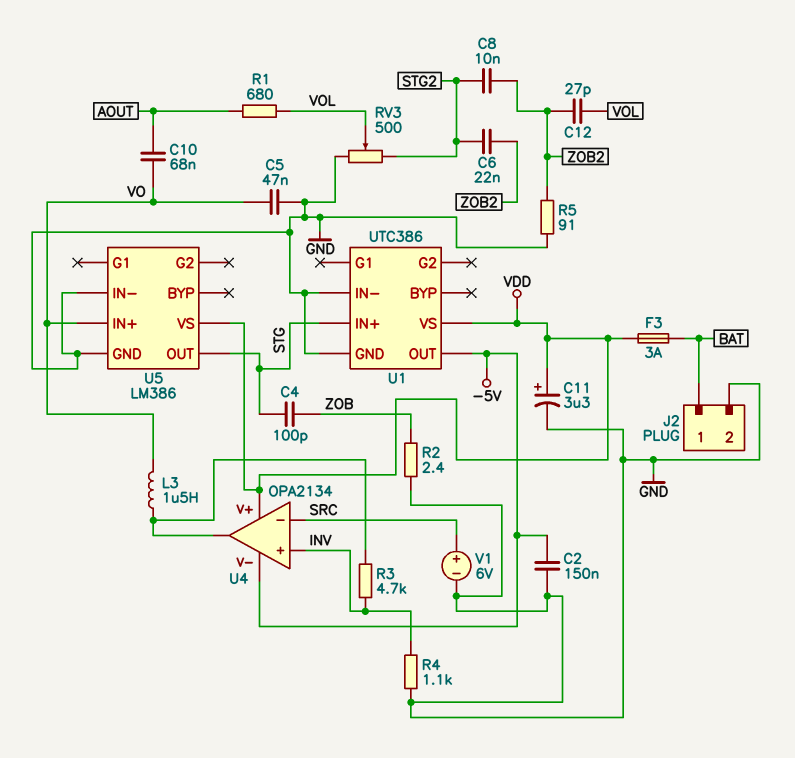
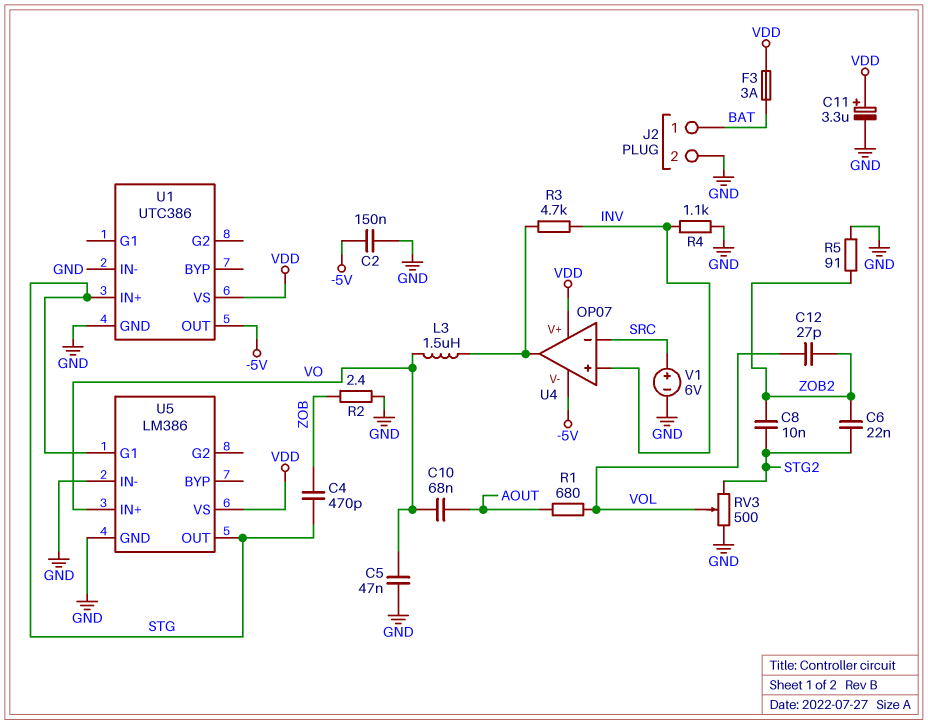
C4: 100pF (STG, ZOB) -> 470pF (STG, ZOB)
U4: OPA2134 -> OP07
U5 pin G1: none -> STG

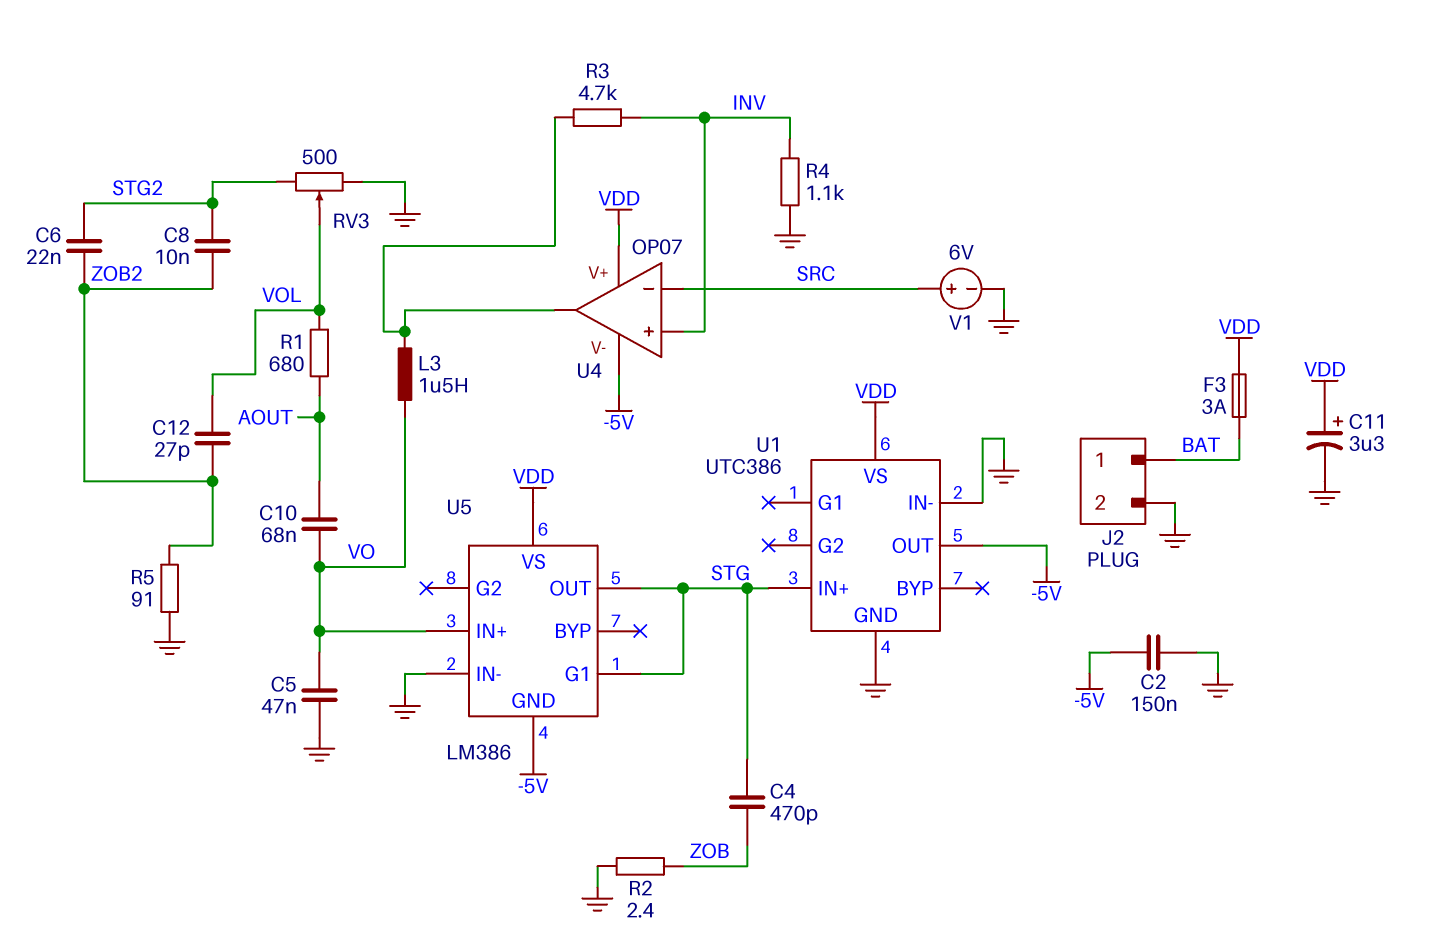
U5 pin GND: GND -> -5V

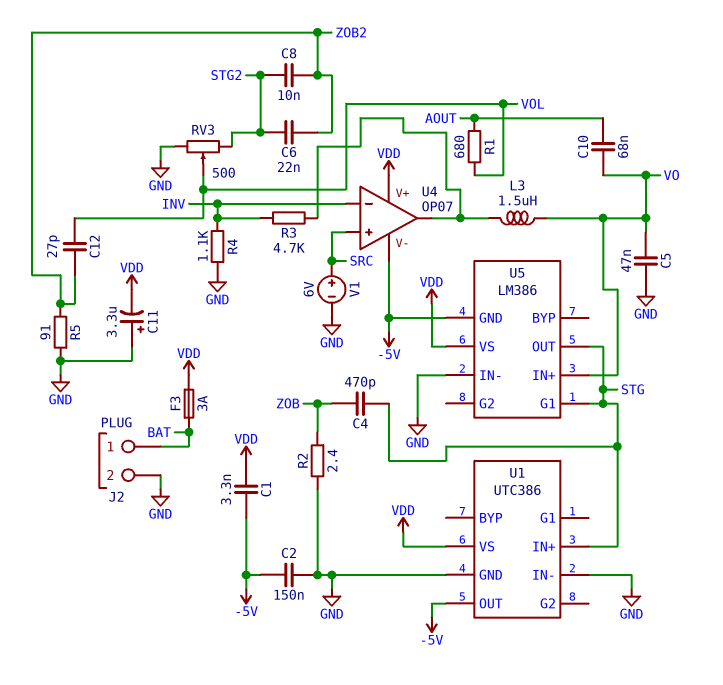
C1: none -> 3.3nF (-5V, VDD)
C11: 3.3uF (plus VDD, minus GND) -> 3.3uF (plus GND, minus VDD)
U4 pin in+: INV -> SRC
U4 pin in-: SRC -> INV

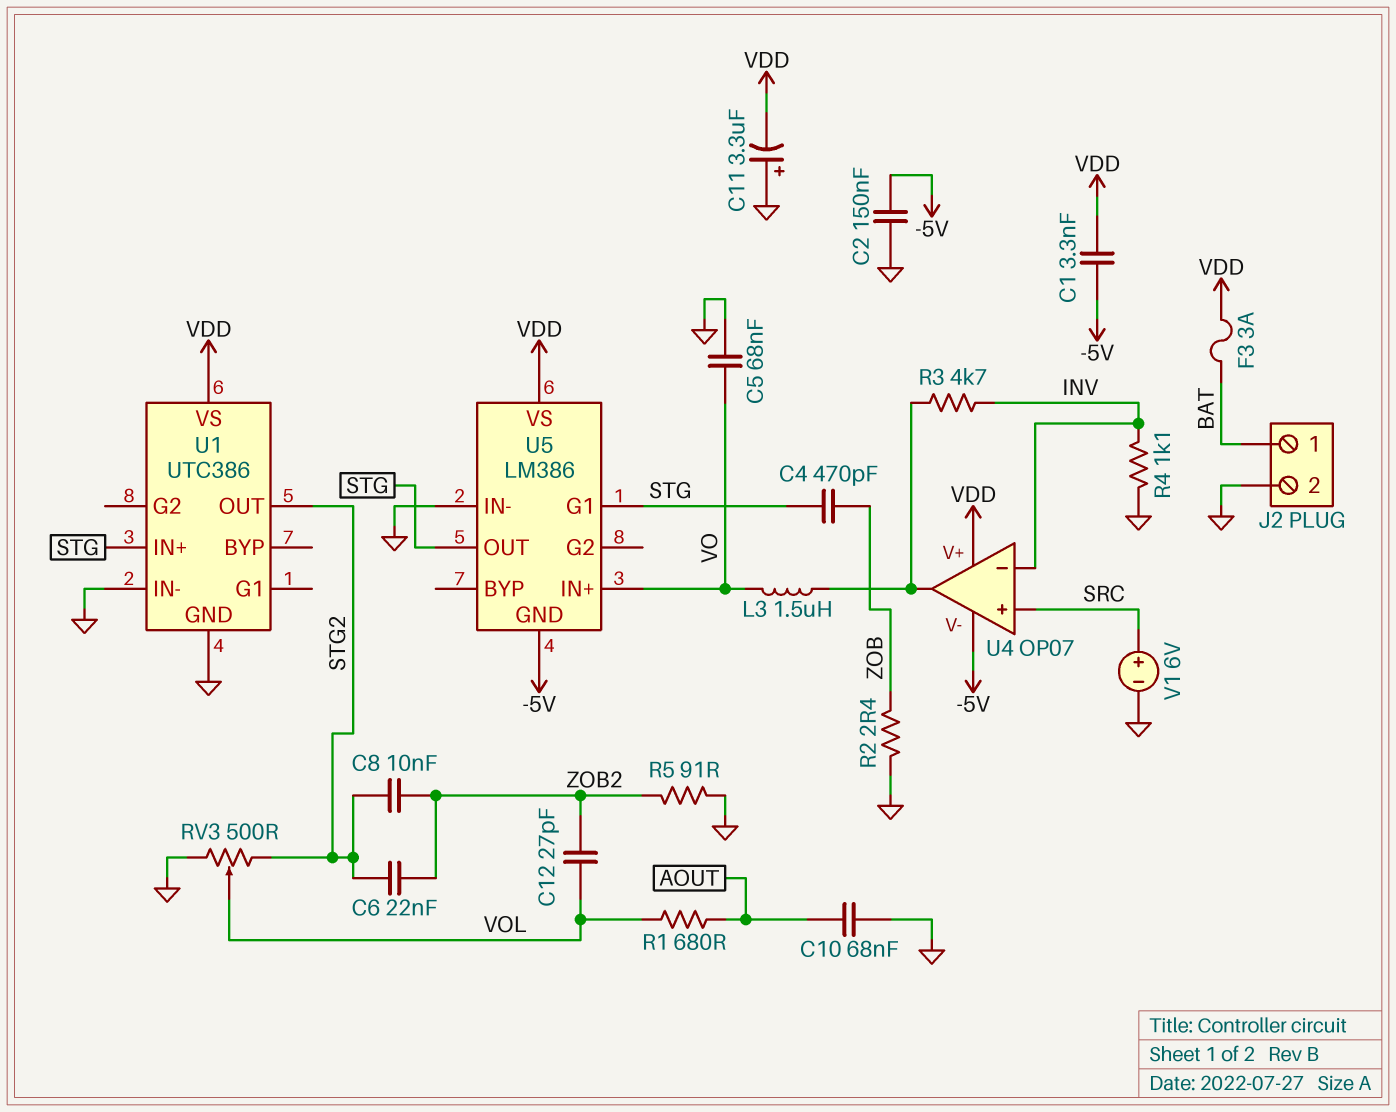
C5: 47nF (GND, VO) -> 68nF (GND, VO)
C10: 68nF (AOUT, VO) -> 68nF (AOUT, GND)
U1 pin OUT: -5V -> STG2

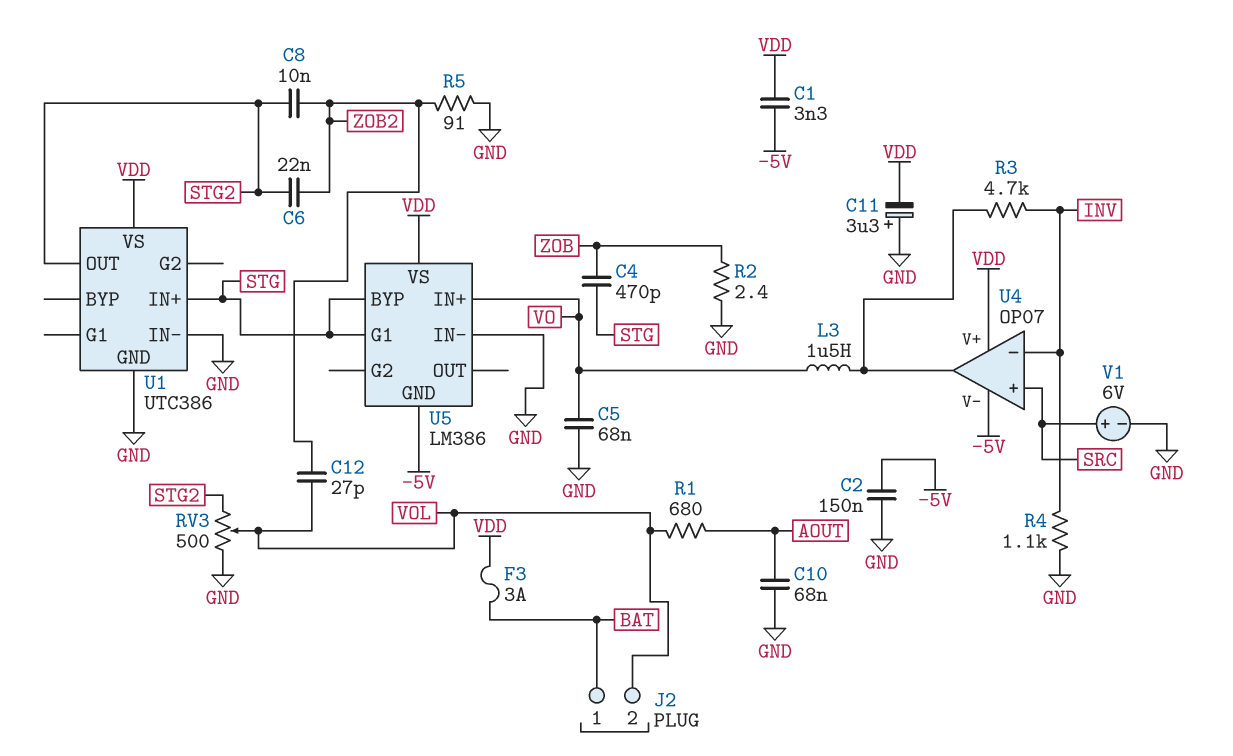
J2 pin 2: GND -> VOL
U5 pin BYP: none -> STG
U5 pin OUT: STG -> none

